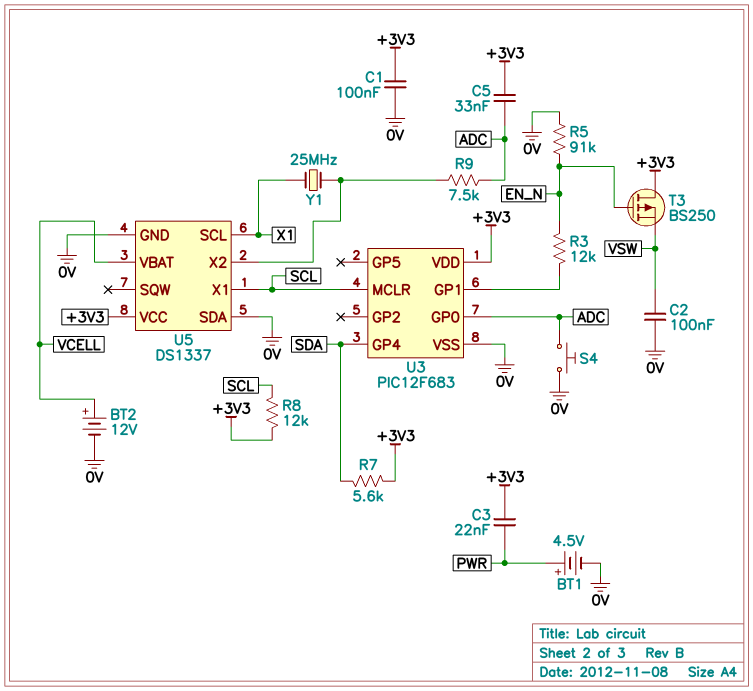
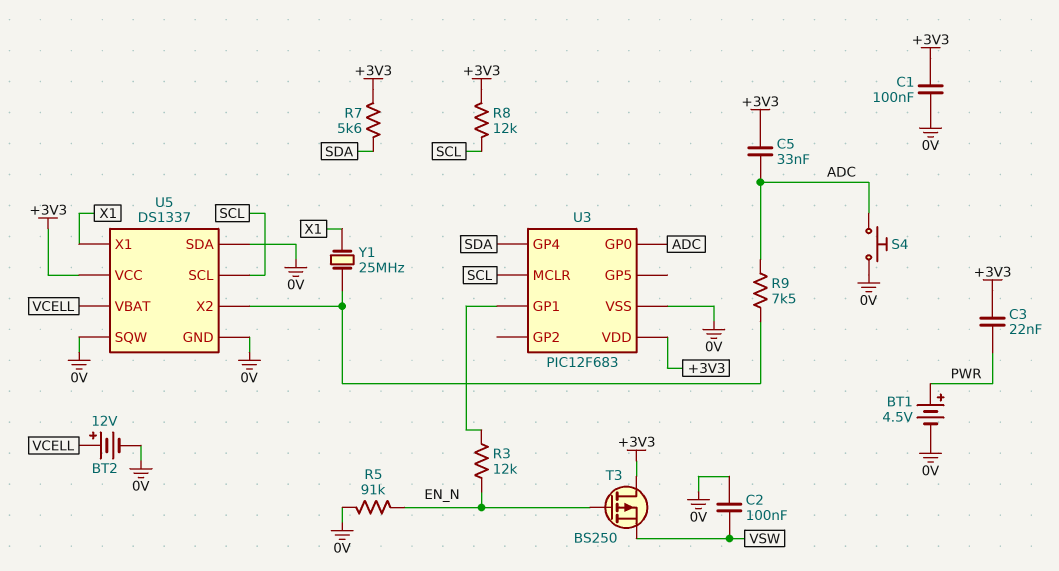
U5 pin SCL: X1 -> SCL
U5 pin SQW: none -> 0V
U5 pin X1: SCL -> X1

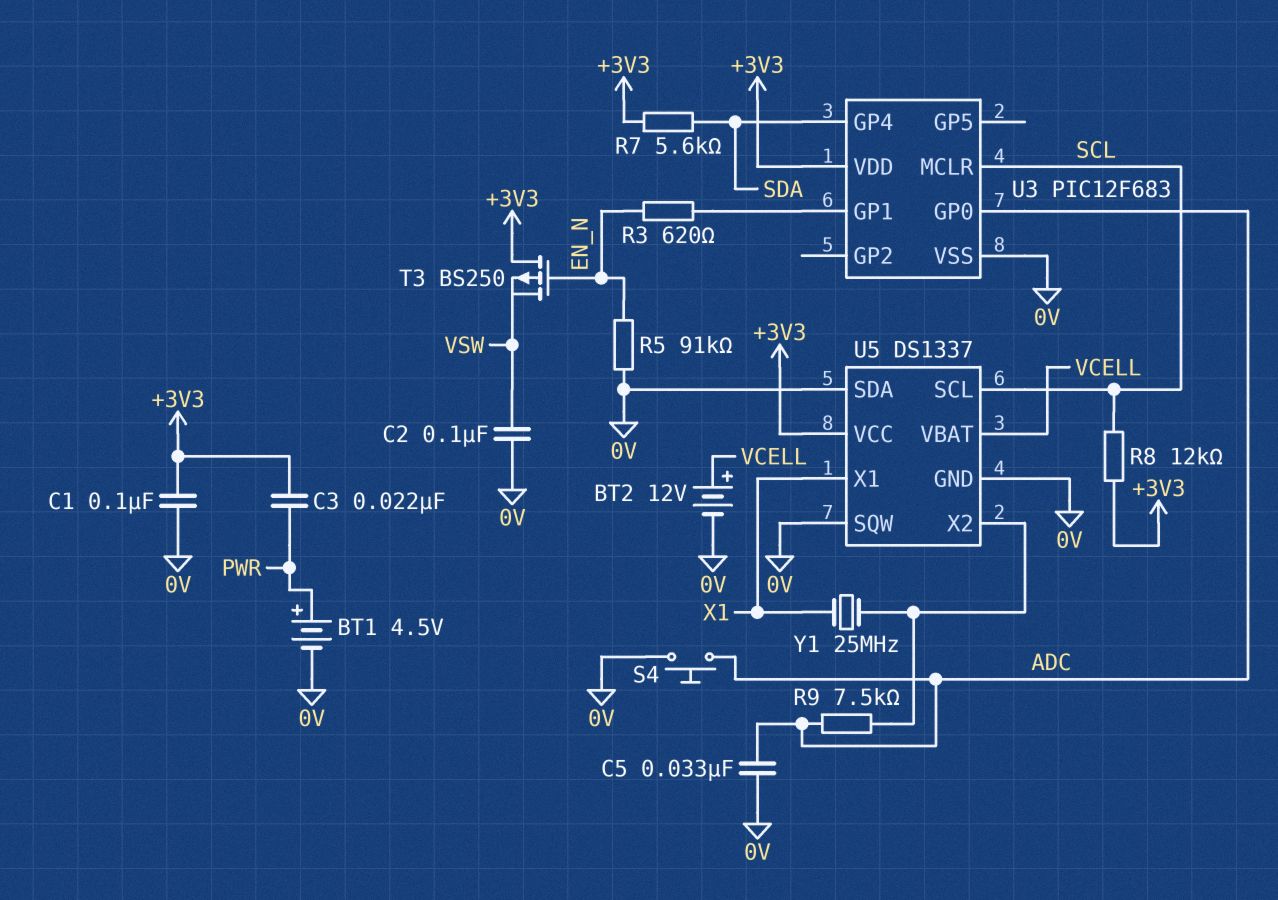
C5: 33nF (+3V3, ADC) -> 33nF (0V, ADC)
R3: 12k (EN_N, U3/GP1) -> 620 (EN_N, U3/GP1)

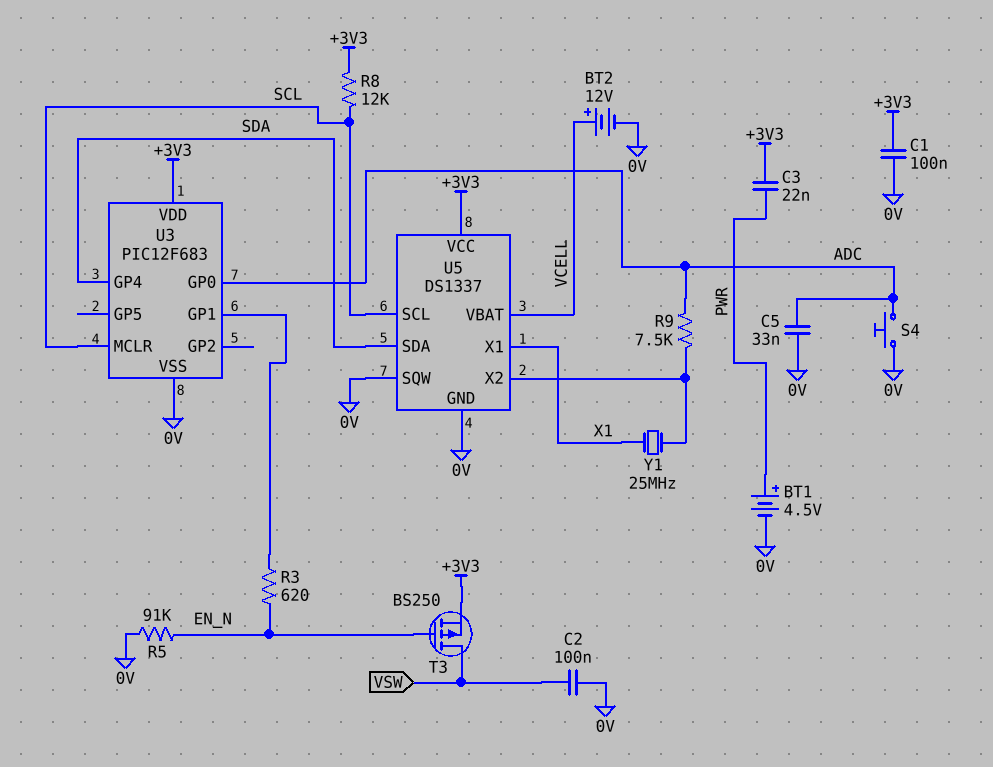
R7: 5.6k (+3V3, SDA) -> none
T3: PMOS BS250 (G EN_N, D +3V3, S VSW) -> PMOS BS250 (G EN_N, D VSW, S +3V3)
U5 pin SDA: 0V -> SDA

